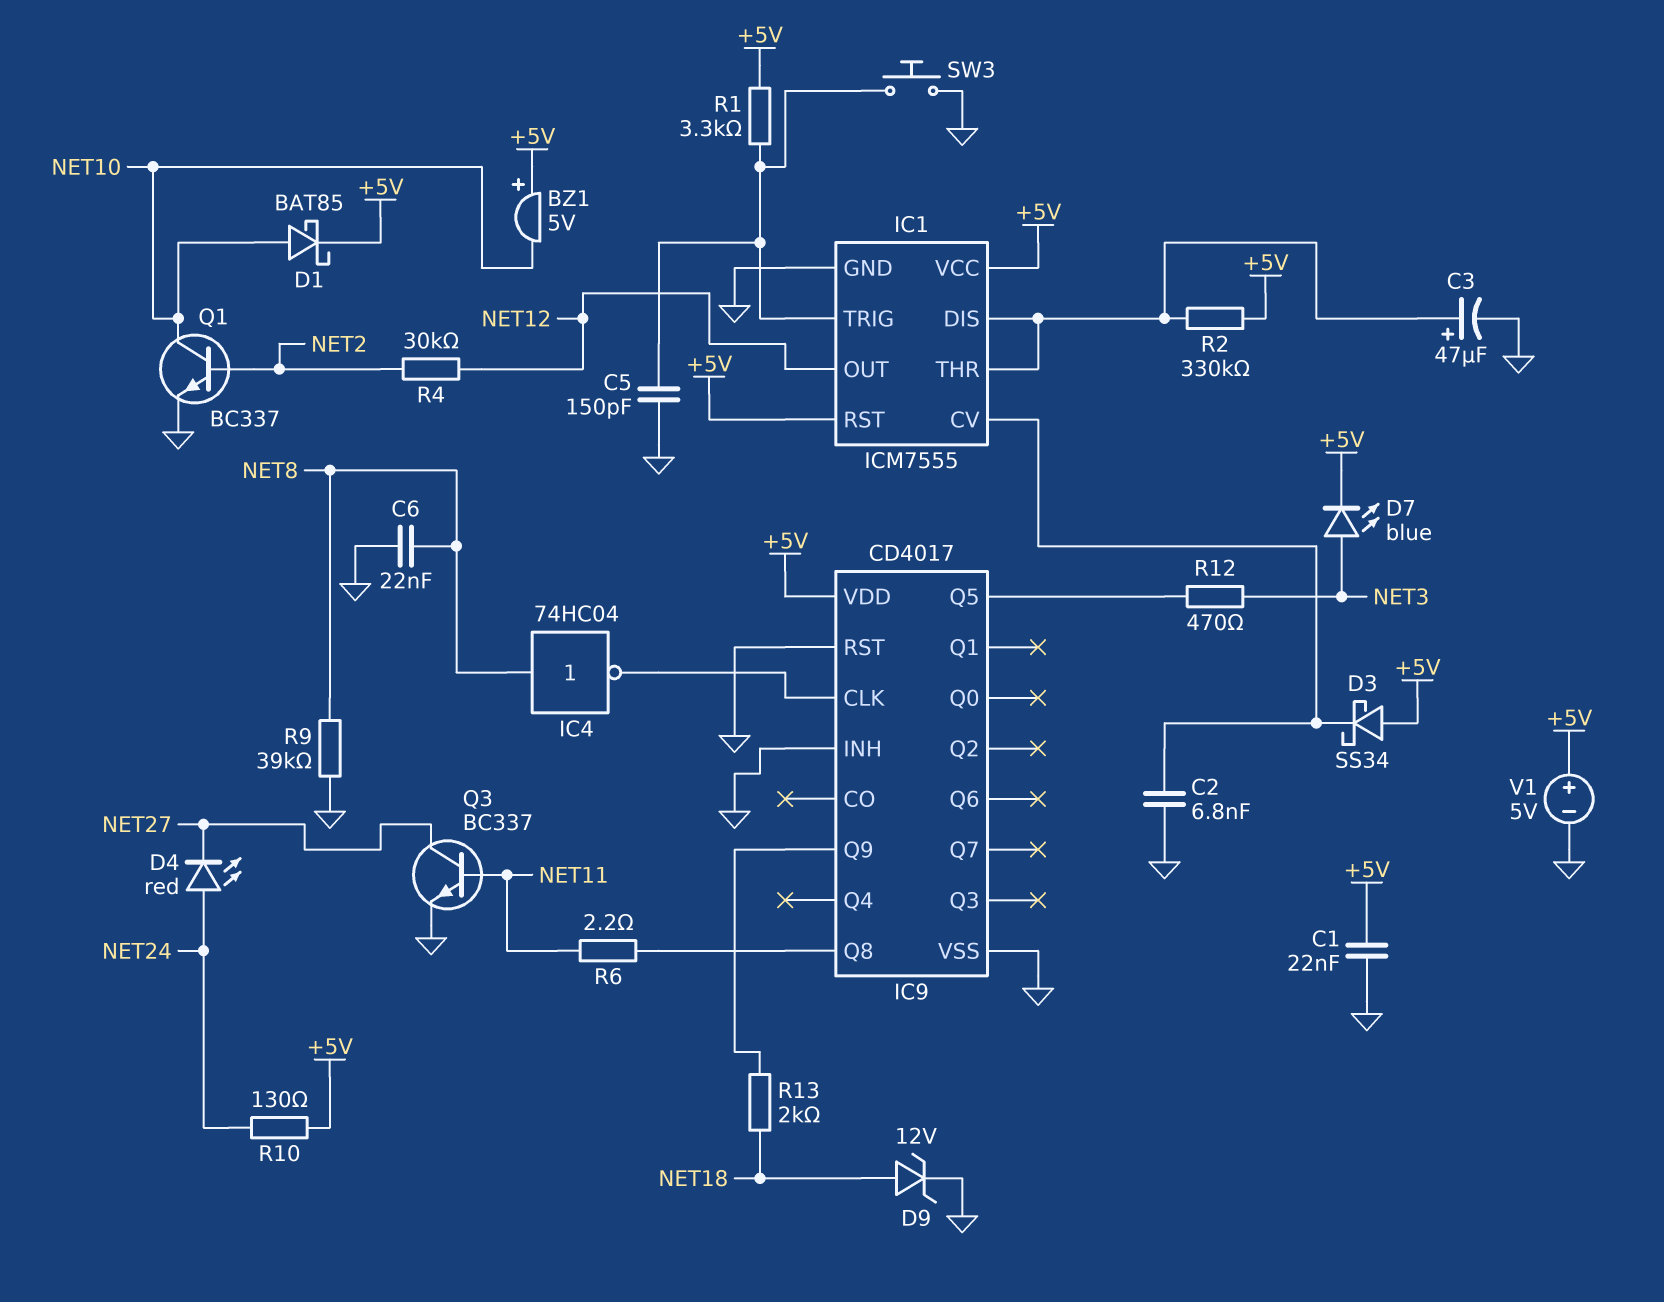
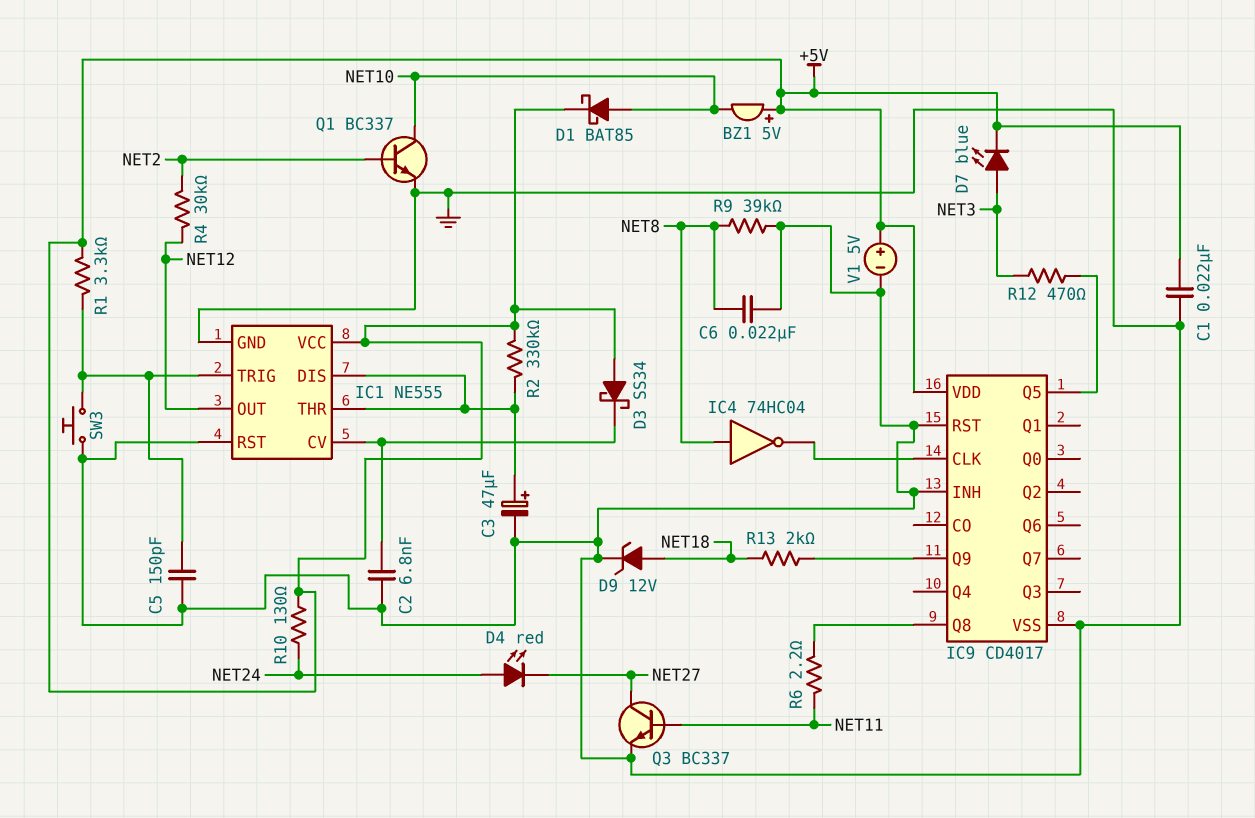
IC1: ICM7555 -> NE555
IC1 pin RST: +5V -> GND

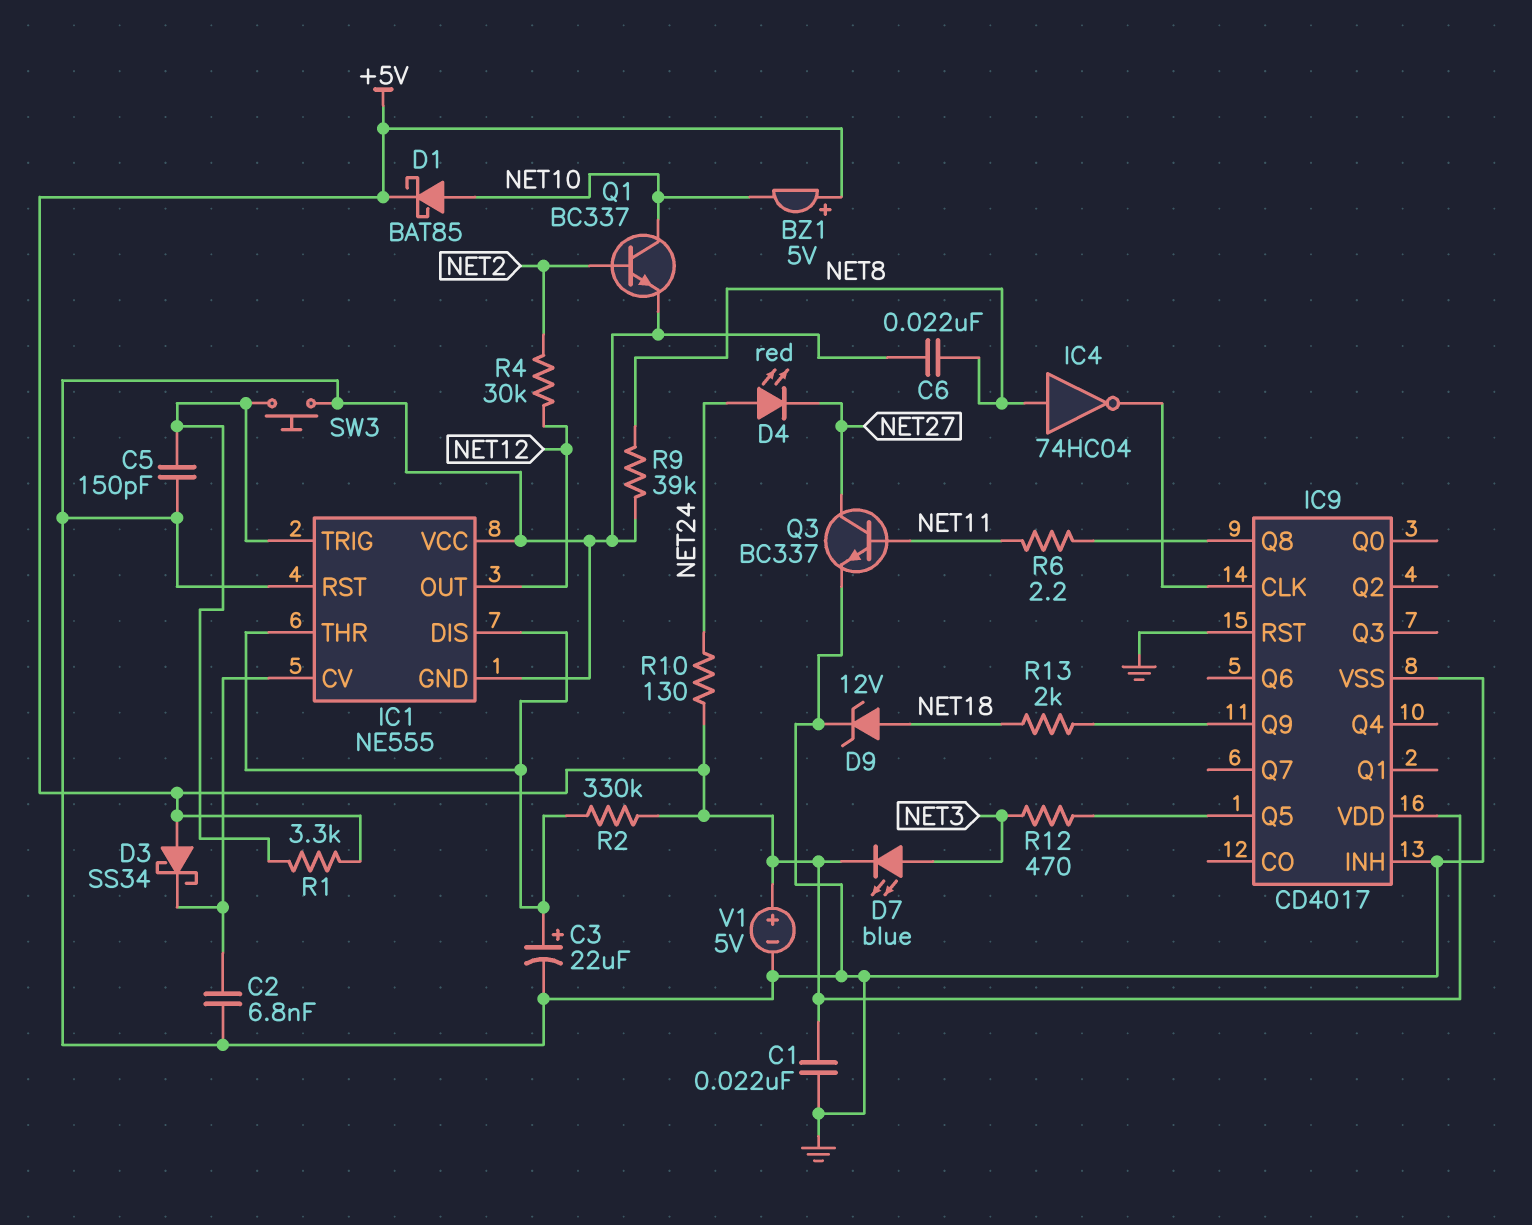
C3: 47uF (plus IC1/DIS, minus GND) -> 22uF (plus IC1/DIS, minus GND)
IC1 pin VCC: +5V -> GND

